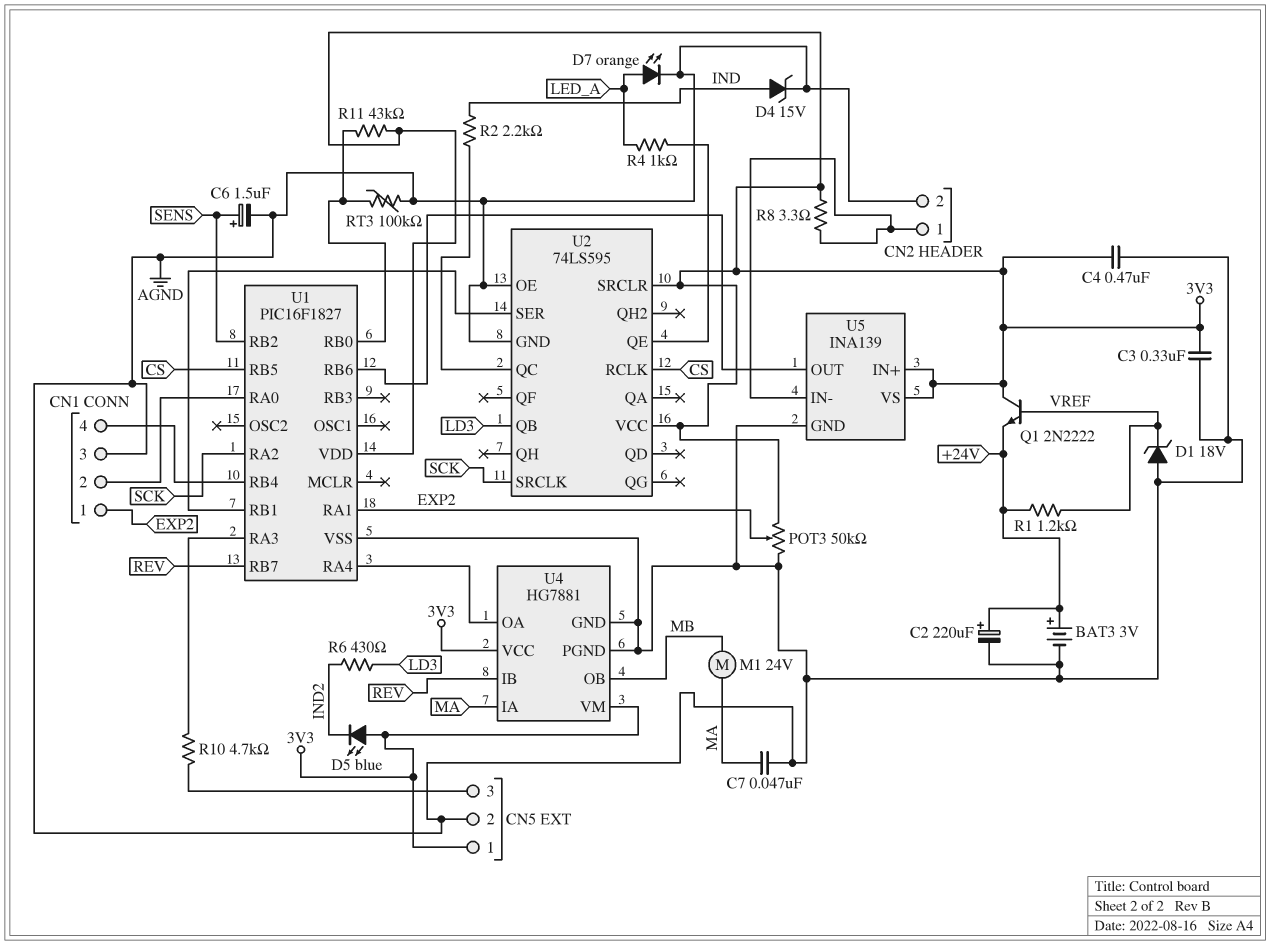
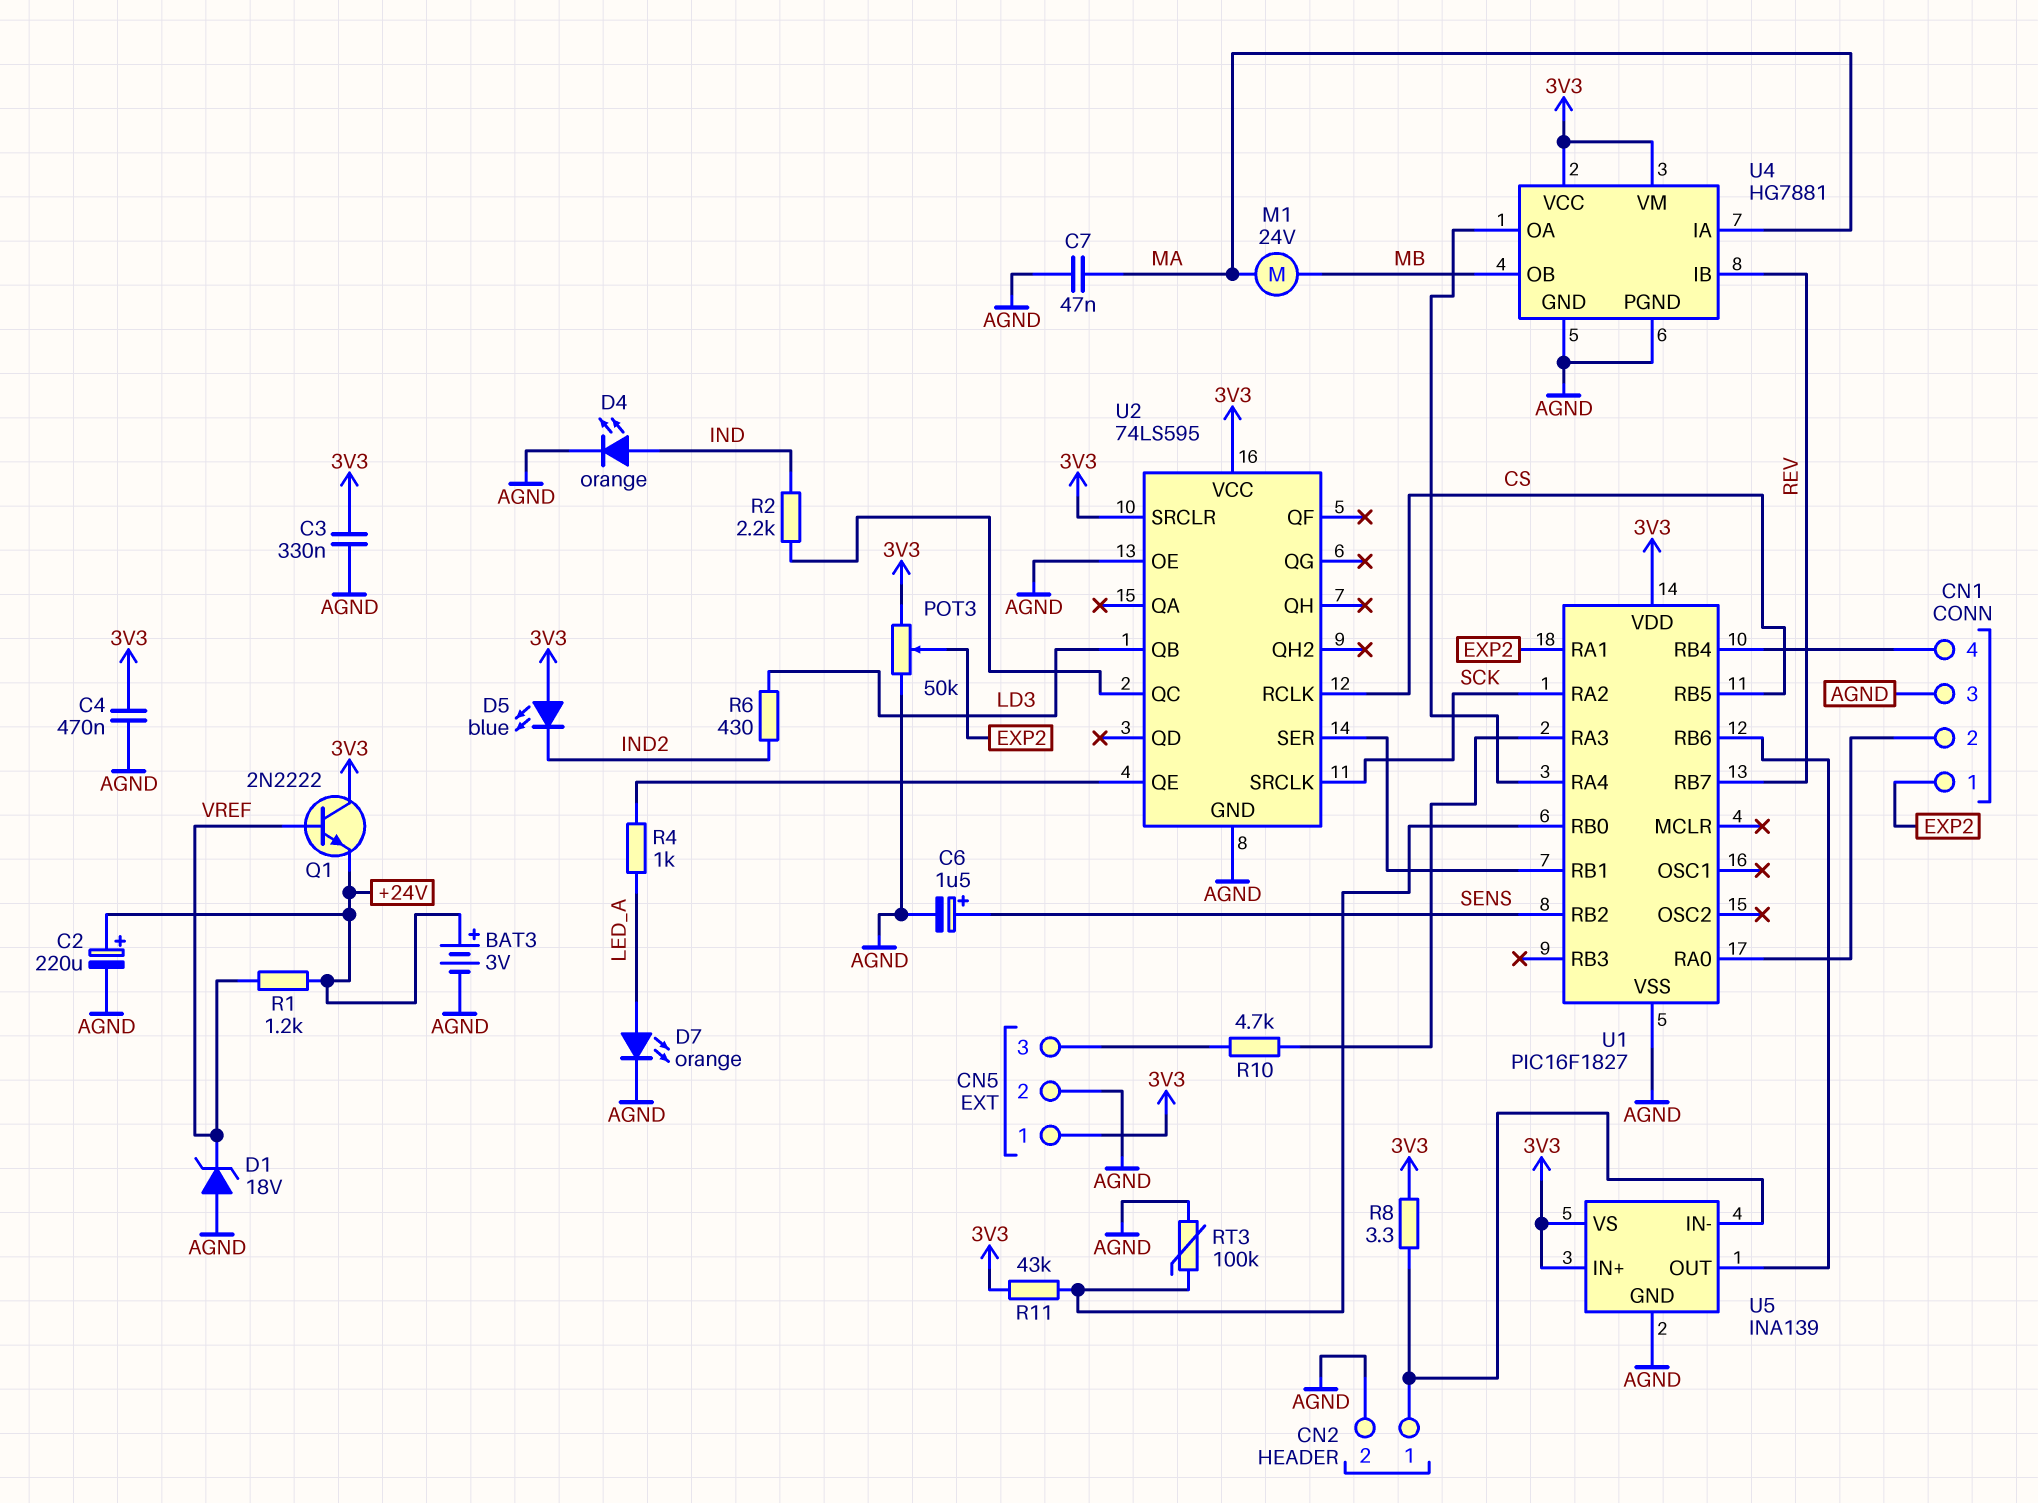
D4: zener 15V (A IND, K AGND) -> LED orange (A IND, K AGND)

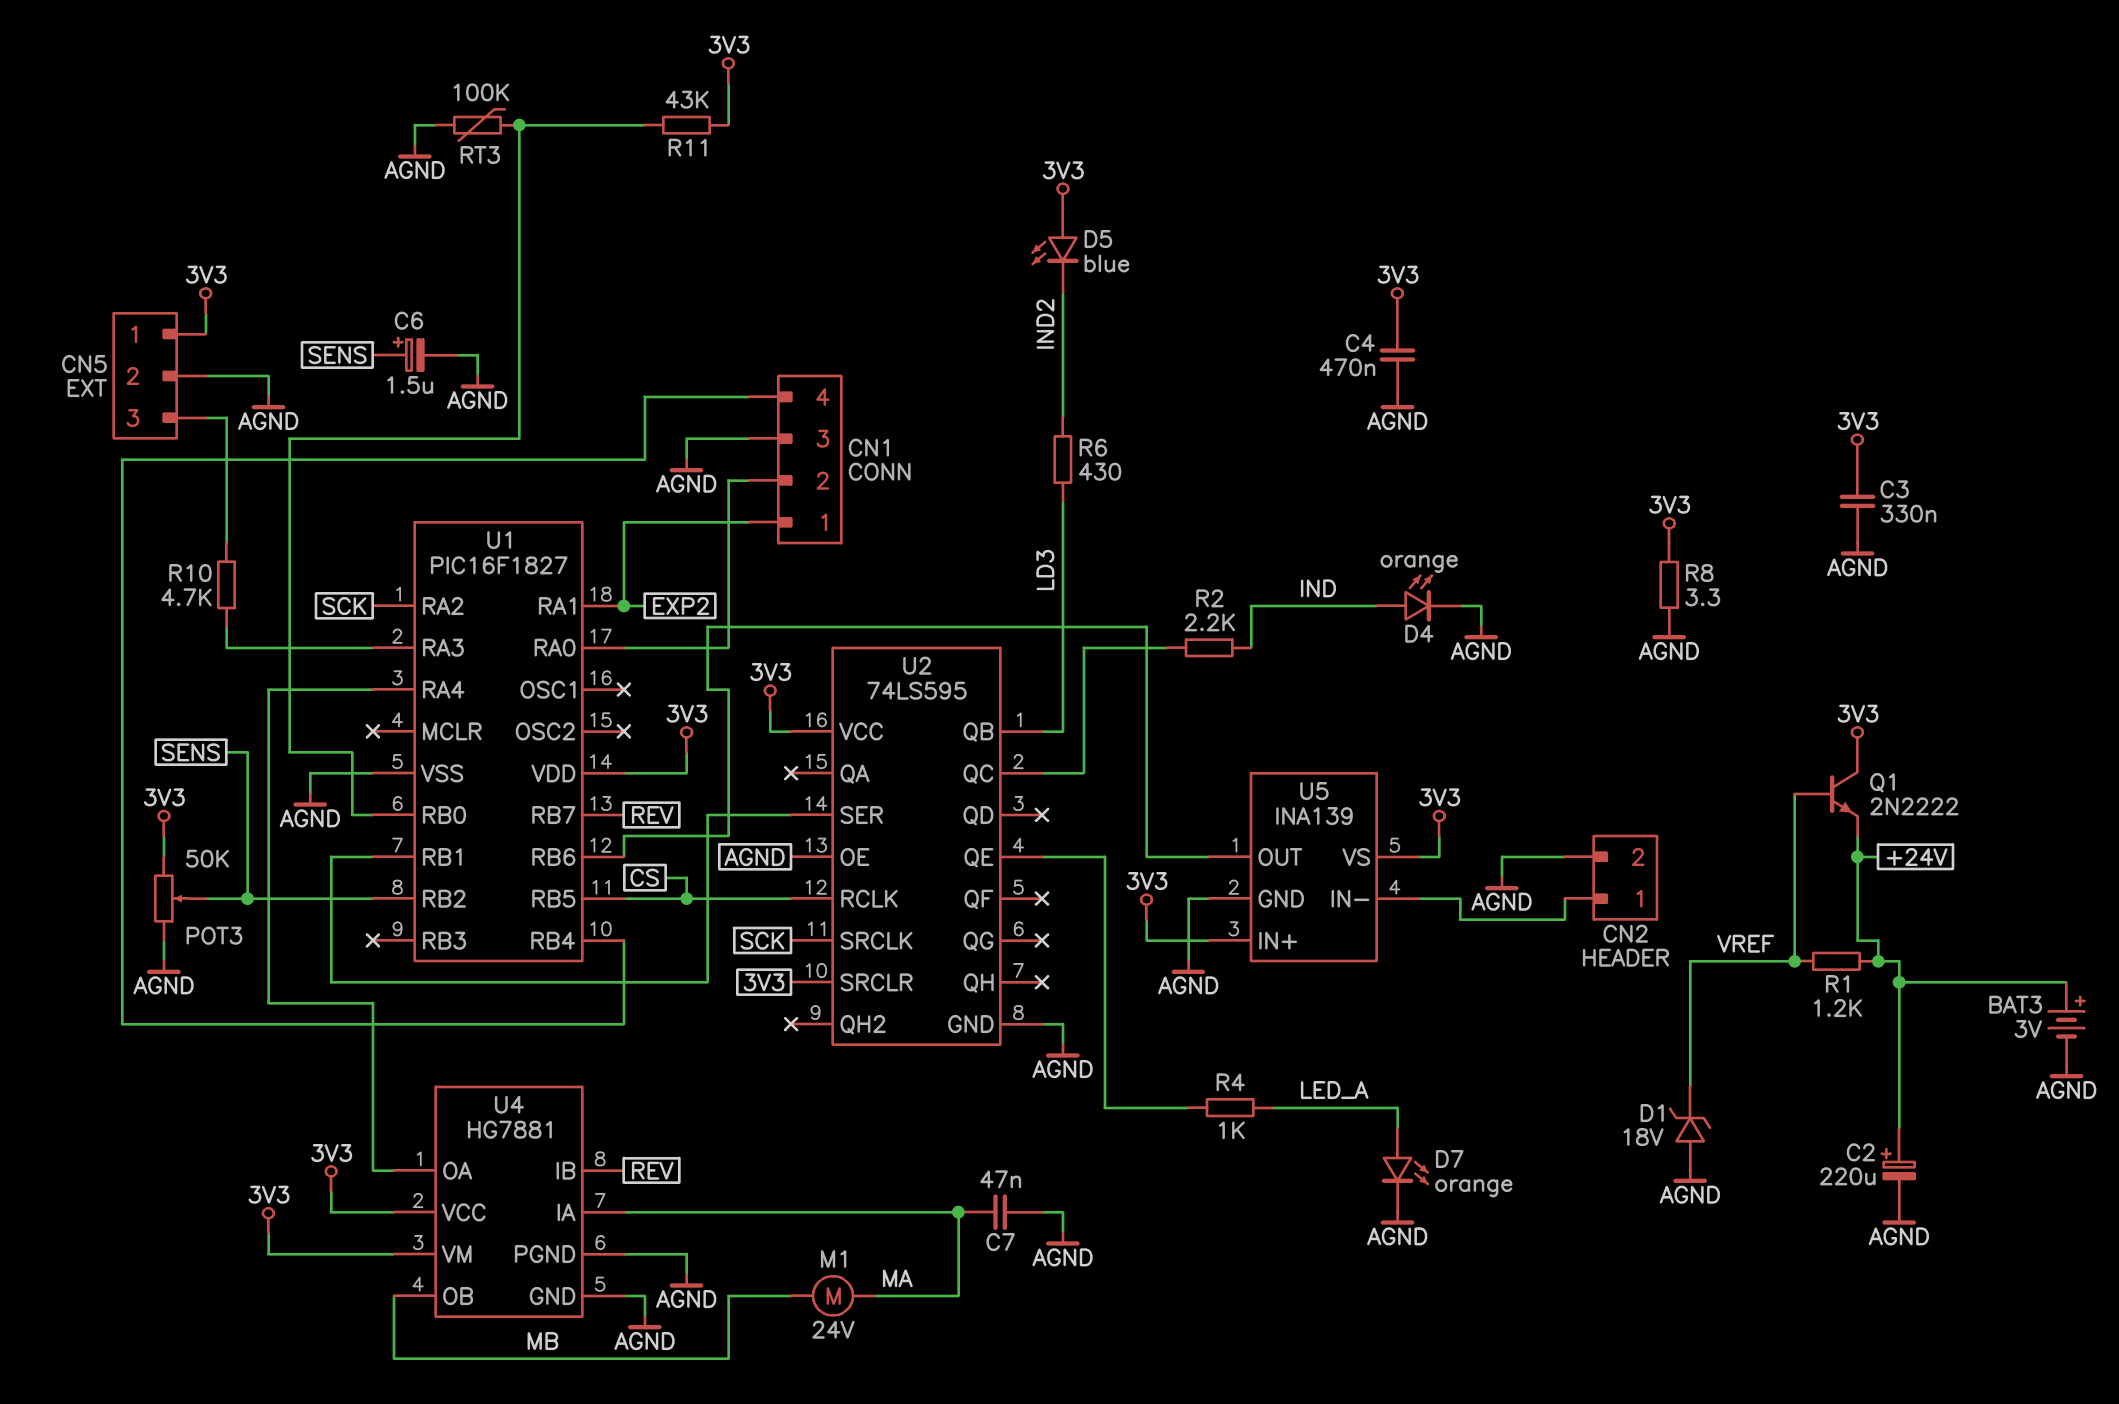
POT3: 50k (3V3, AGND, wiper EXP2) -> 50k (3V3, AGND, wiper SENS)
R8: 3.3 (3V3, CN2/1) -> 3.3 (3V3, AGND)

